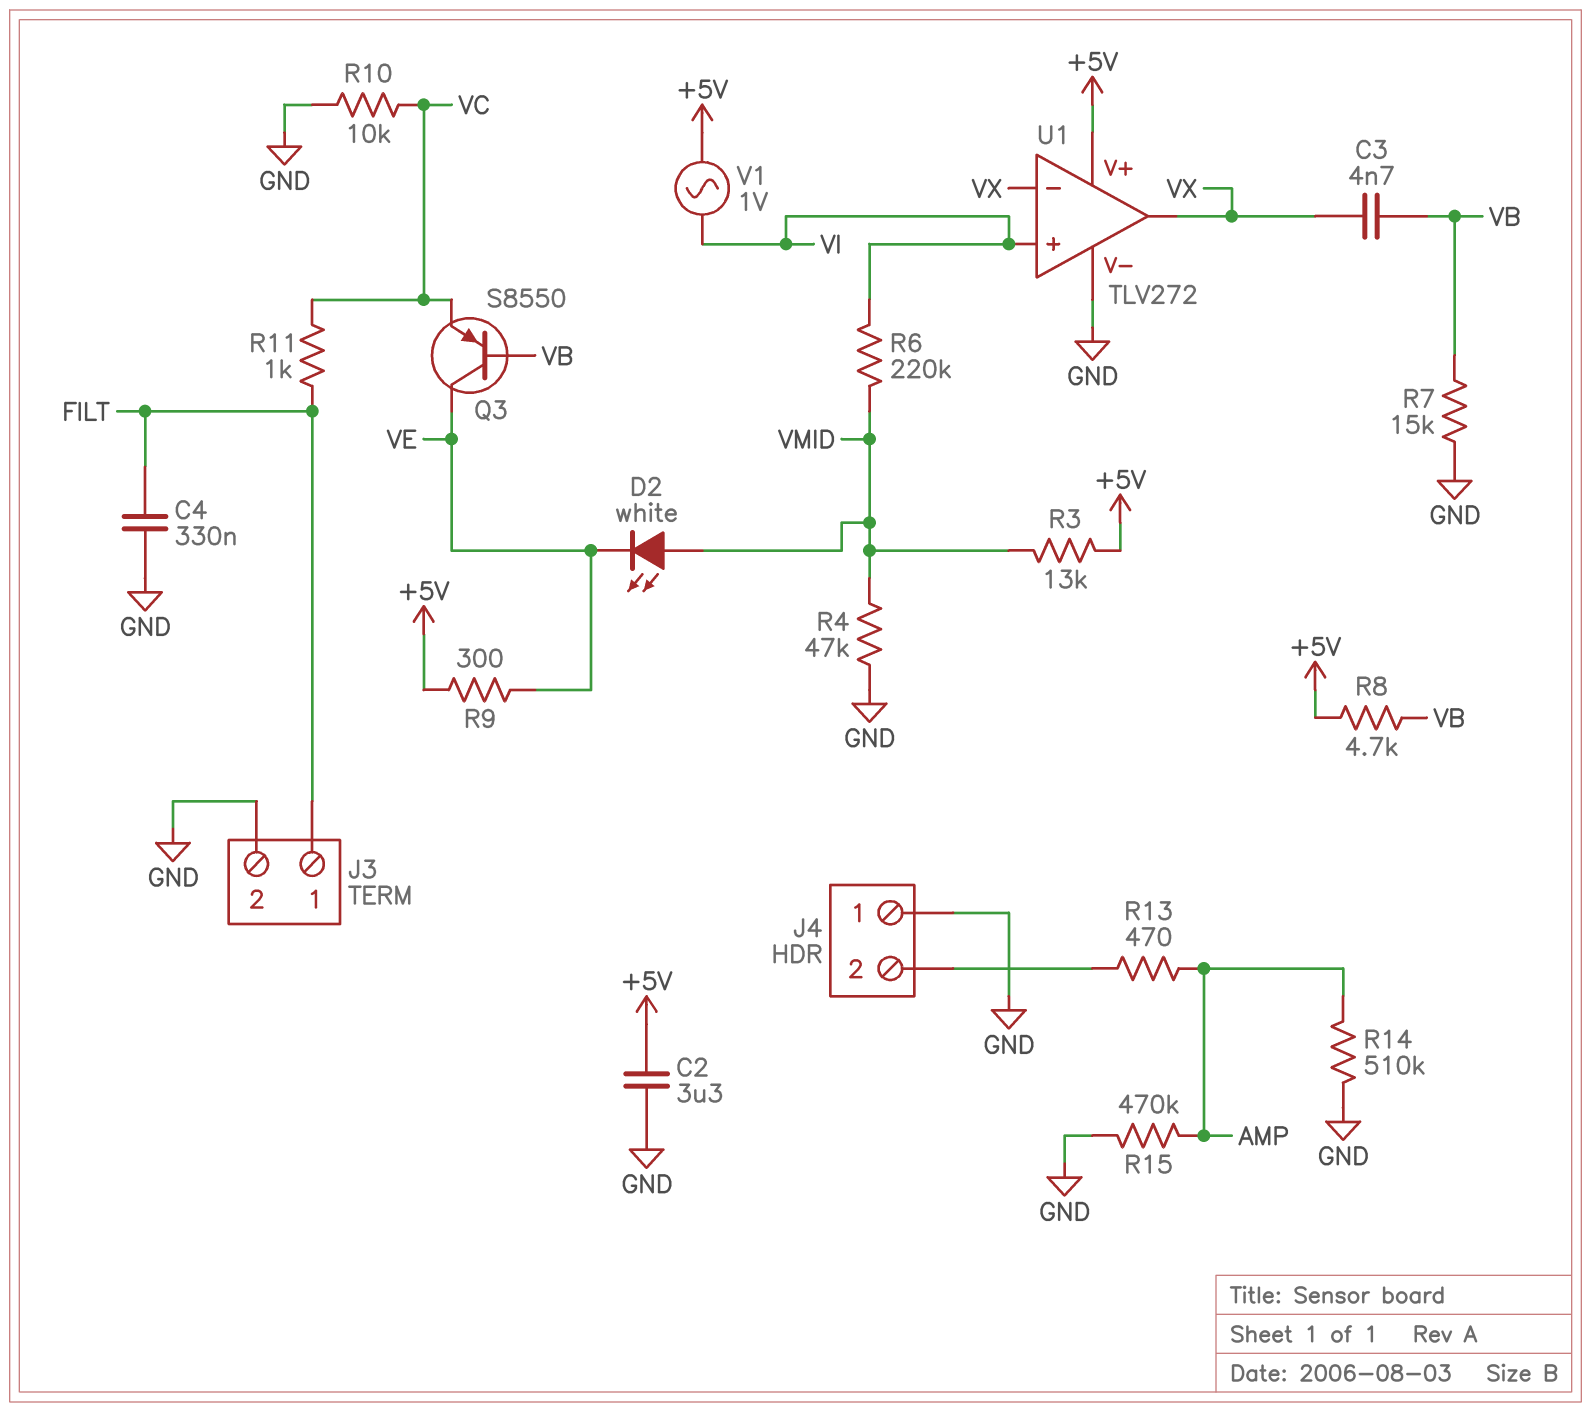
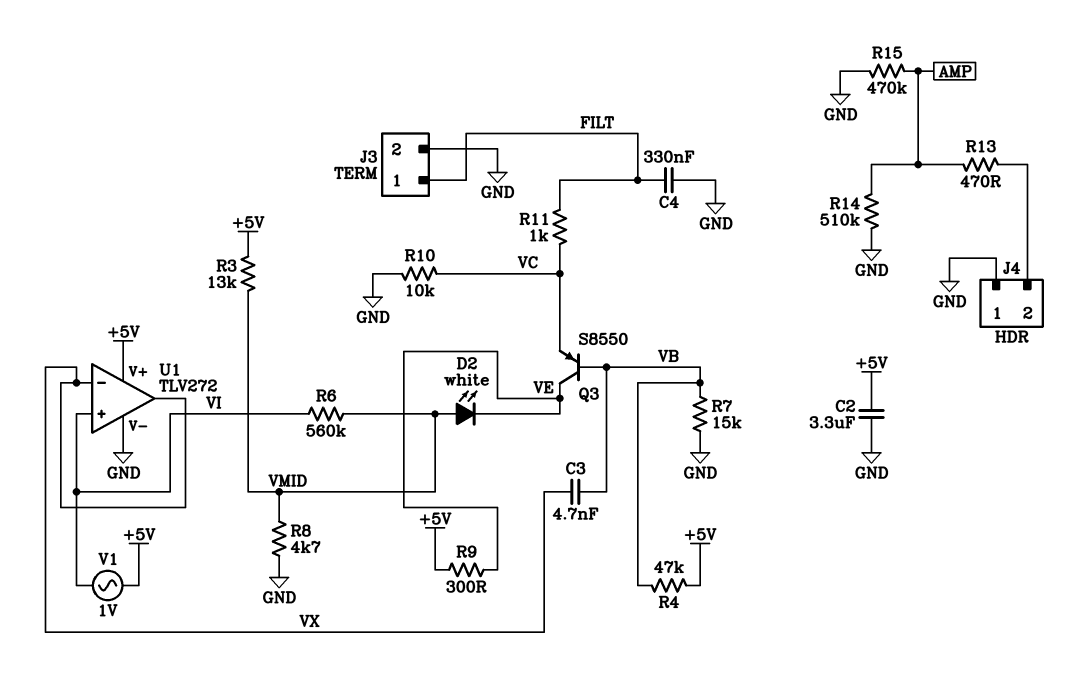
R4: 47k (GND, VMID) -> 47k (+5V, VB)
R6: 220k (VI, VMID) -> 560k (VI, VMID)
R8: 4.7k (+5V, VB) -> 4.7k (GND, VMID)

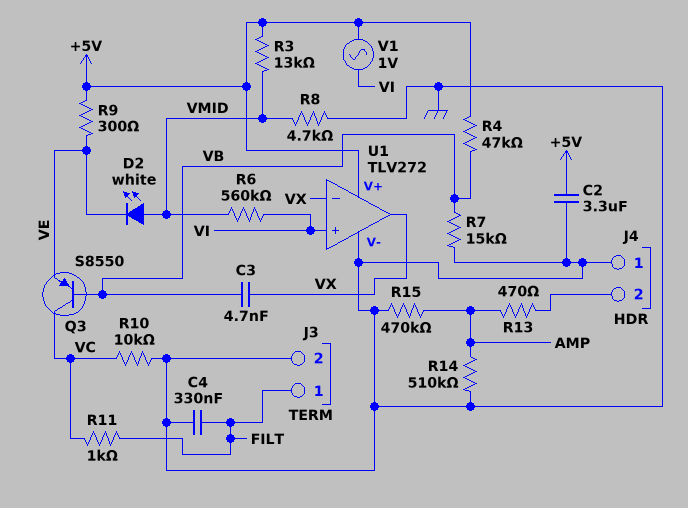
Q3: PNP S8550 (B VB, C VE, E VC) -> PNP S8550 (B VB, C VC, E VE)

